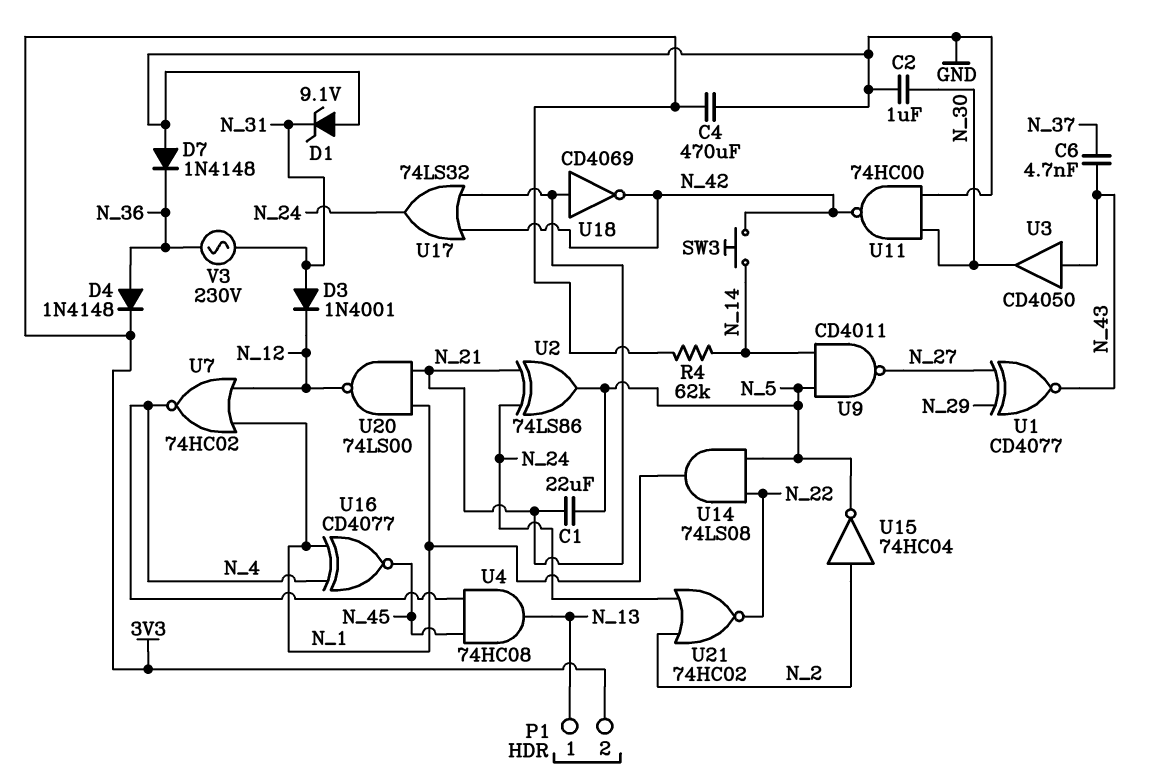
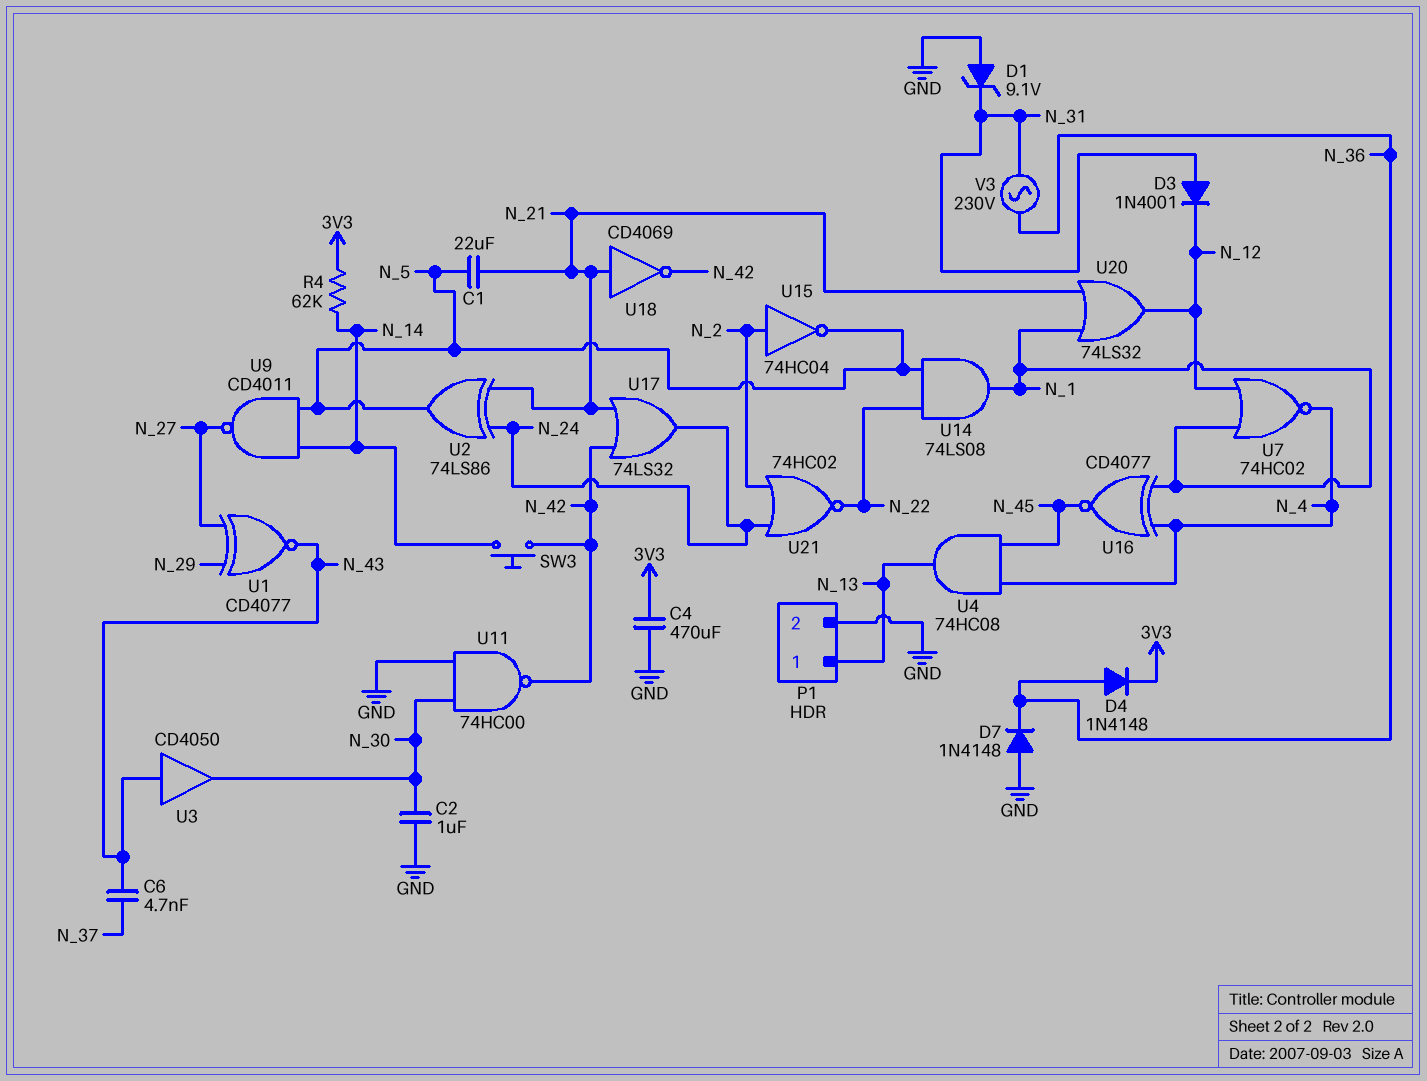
P1 pin 2: 3V3 -> GND
U20: NAND 74LS00 (in N_1, in N_21, out N_12) -> OR 74LS32 (in N_1, in N_21, out N_12)

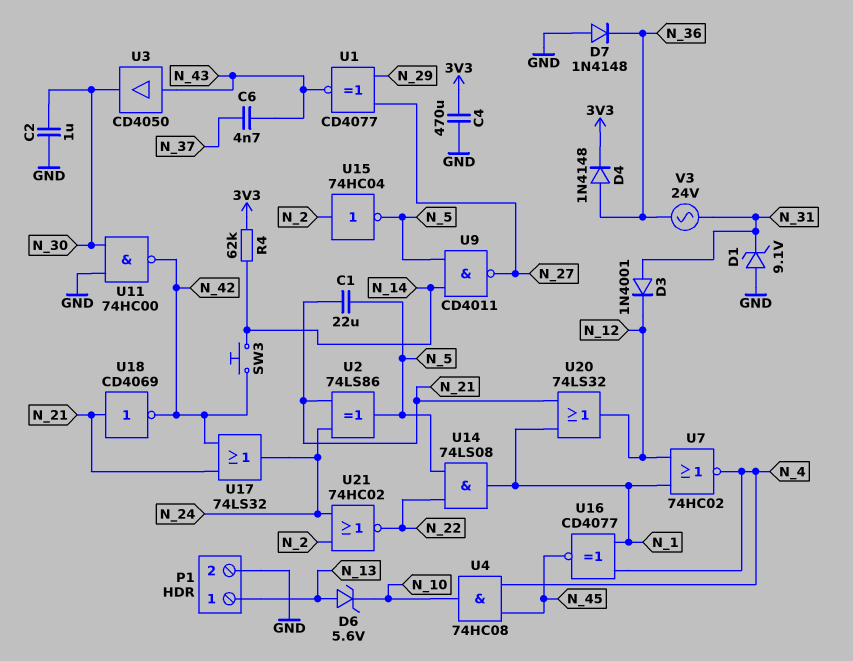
D6: none -> zener 5.6V (A N_13, K N_10)
U4: AND 74HC08 (in N_4, in N_45, out N_13) -> AND 74HC08 (in N_4, in N_45, out N_10)
V3: AC 230V (N_31, N_36) -> AC 24V (N_31, N_36)

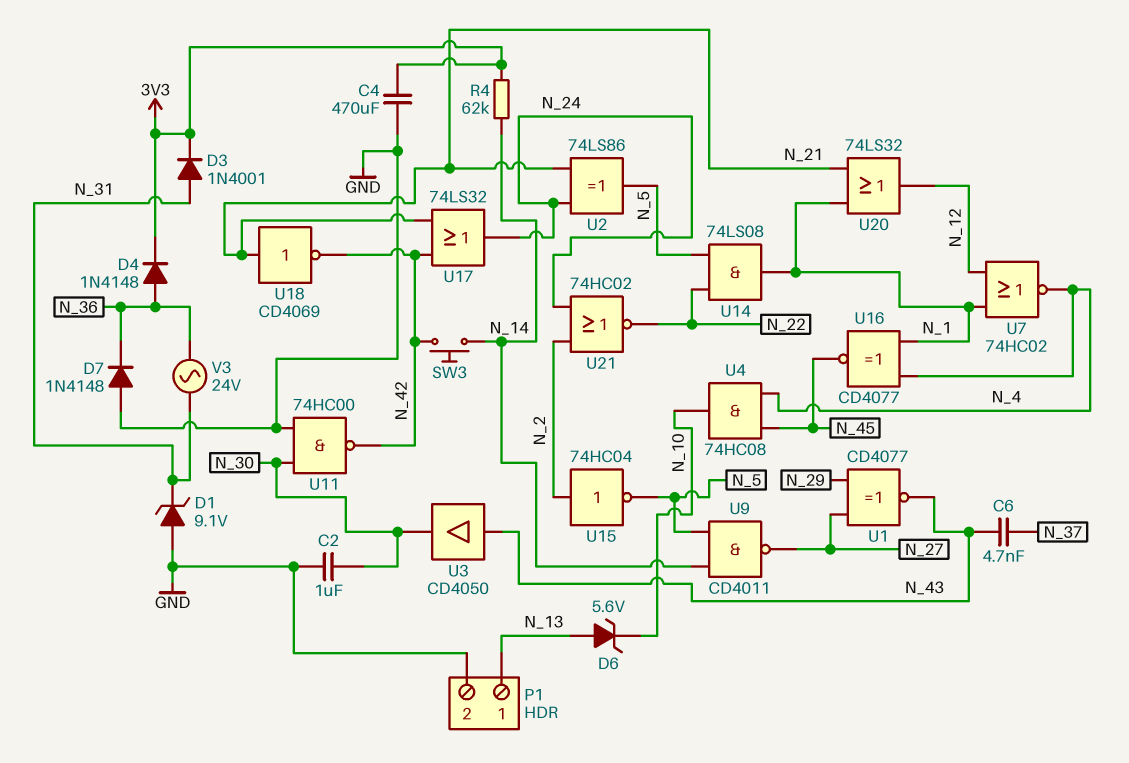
C1: 22uF (N_5, N_21) -> none
D3: diode 1N4001 (A N_31, K N_12) -> diode 1N4001 (A N_31, K 3V3)

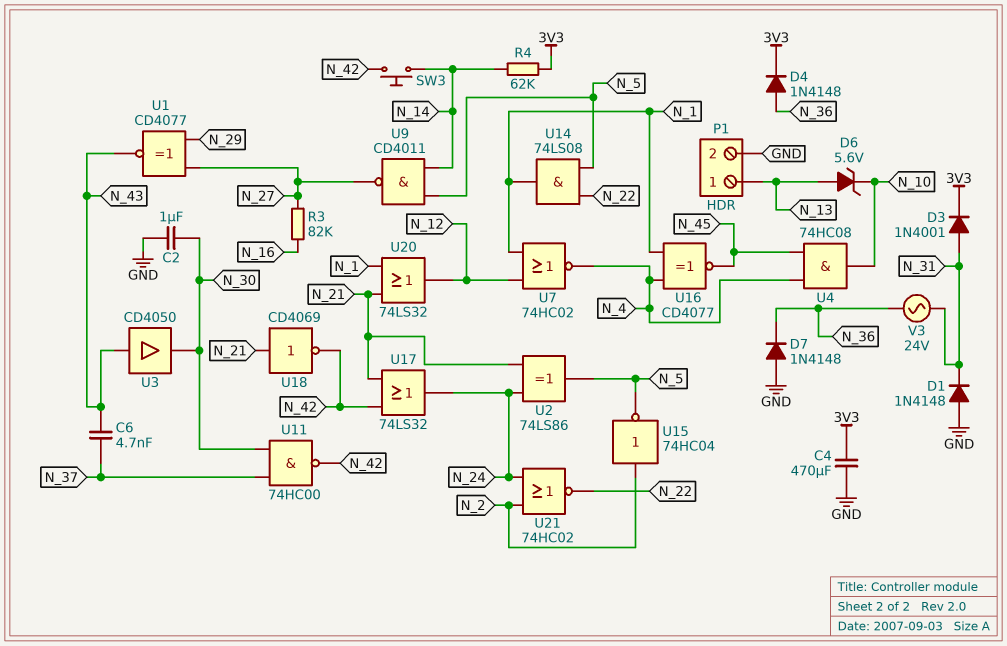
D1: zener 9.1V (A GND, K N_31) -> diode 1N4148 (A GND, K N_31)
R3: none -> 82k (N_16, N_27)
U11: NAND 74HC00 (in GND, in N_30, out N_42) -> NAND 74HC00 (in N_30, in N_37, out N_42)

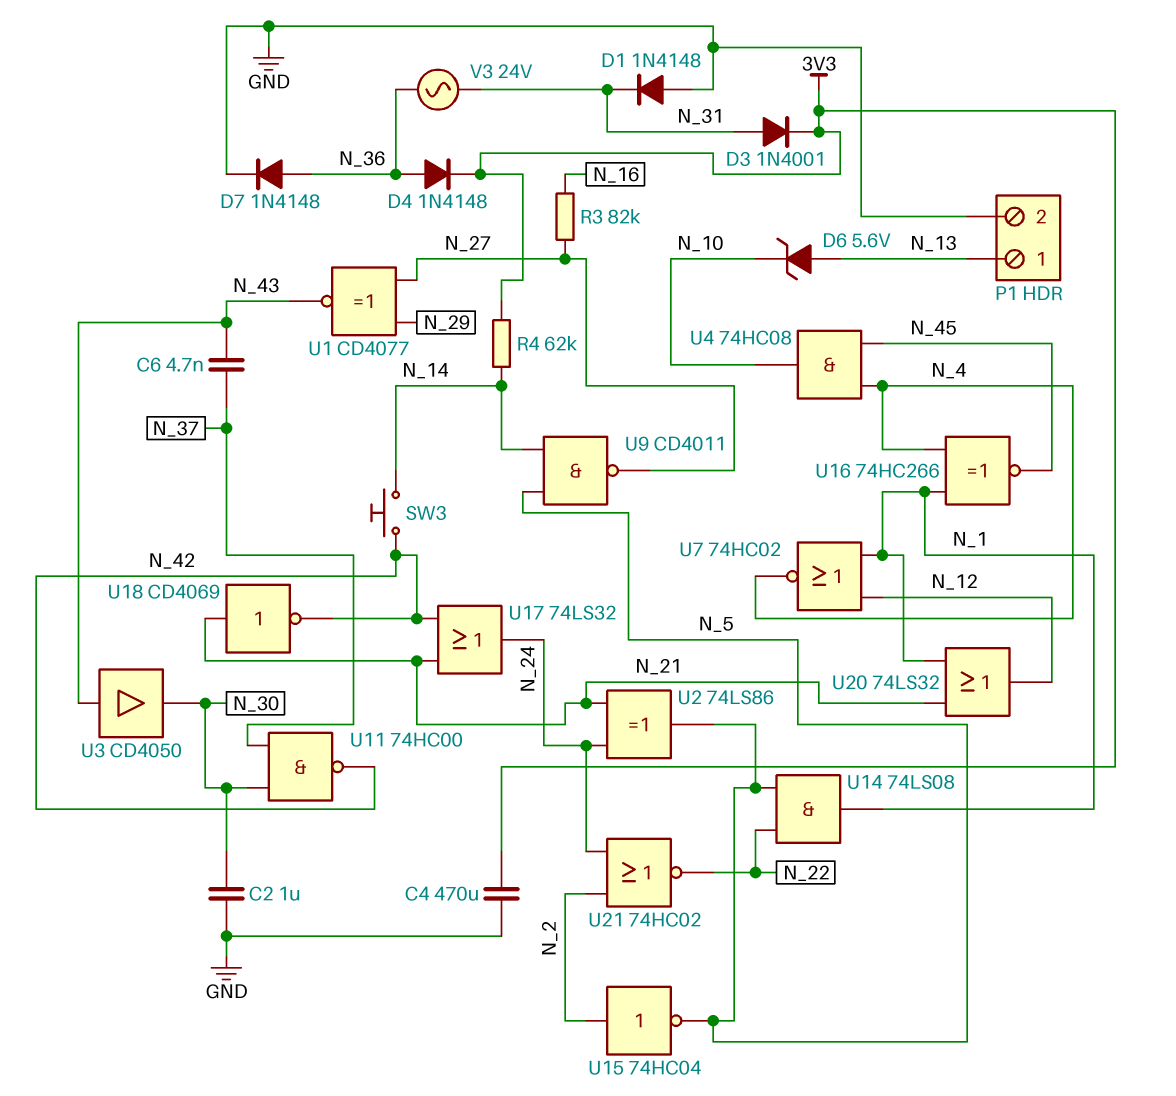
D7: diode 1N4148 (A GND, K N_36) -> diode 1N4148 (A N_36, K GND)
U16: XNOR CD4077 (in N_1, in N_4, out N_45) -> XNOR 74HC266 (in N_1, in N_4, out N_45)

